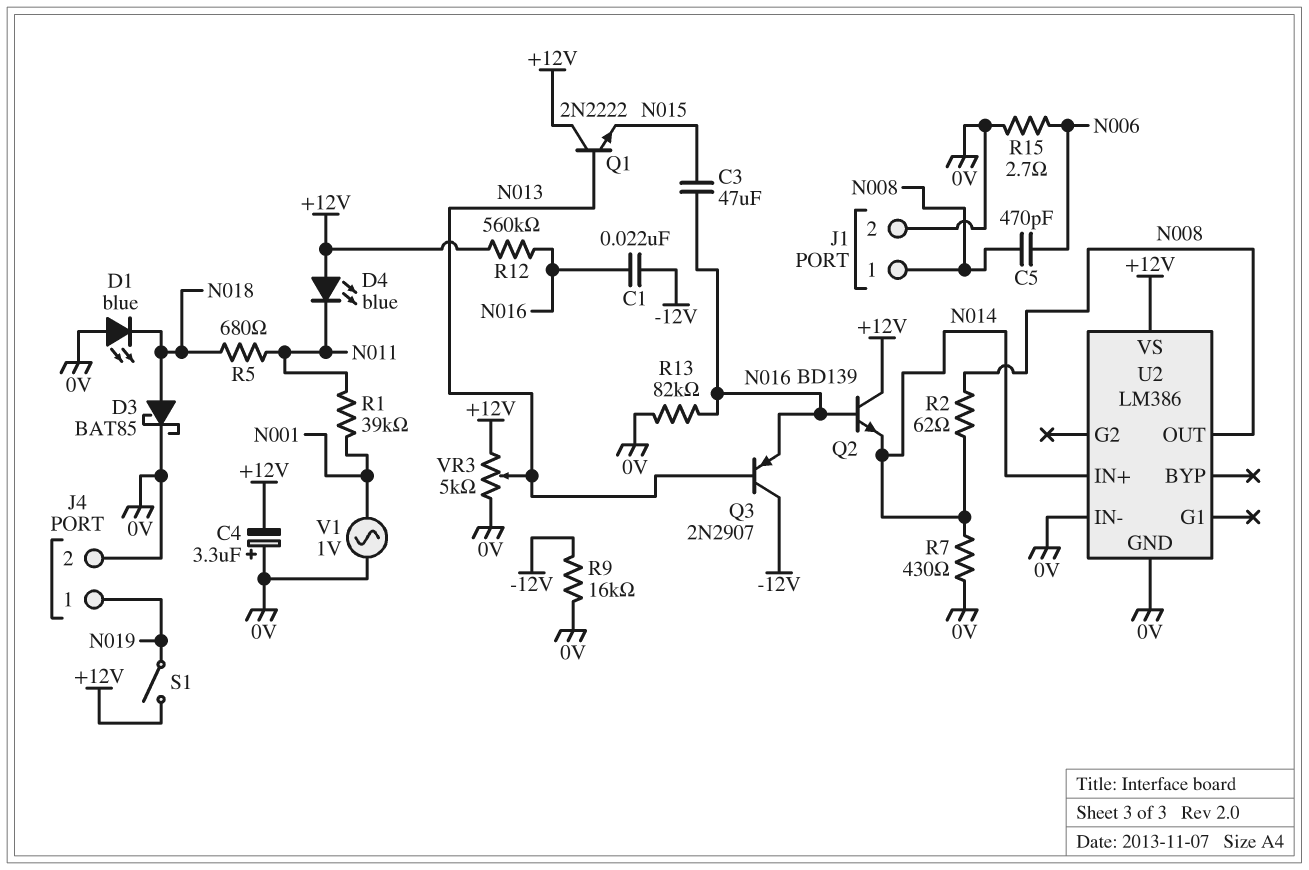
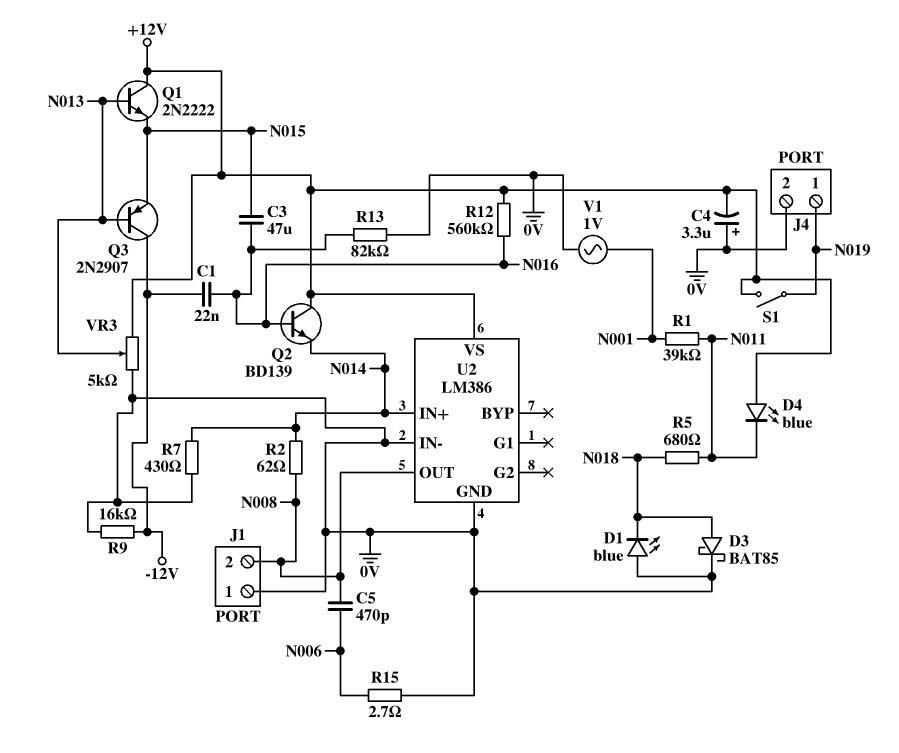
J1 pin 1: N008 -> 0V
J1 pin 2: 0V -> N008
Q3: PNP 2N2907 (B N013, C -12V, E N016) -> PNP 2N2907 (B N013, C -12V, E N015)

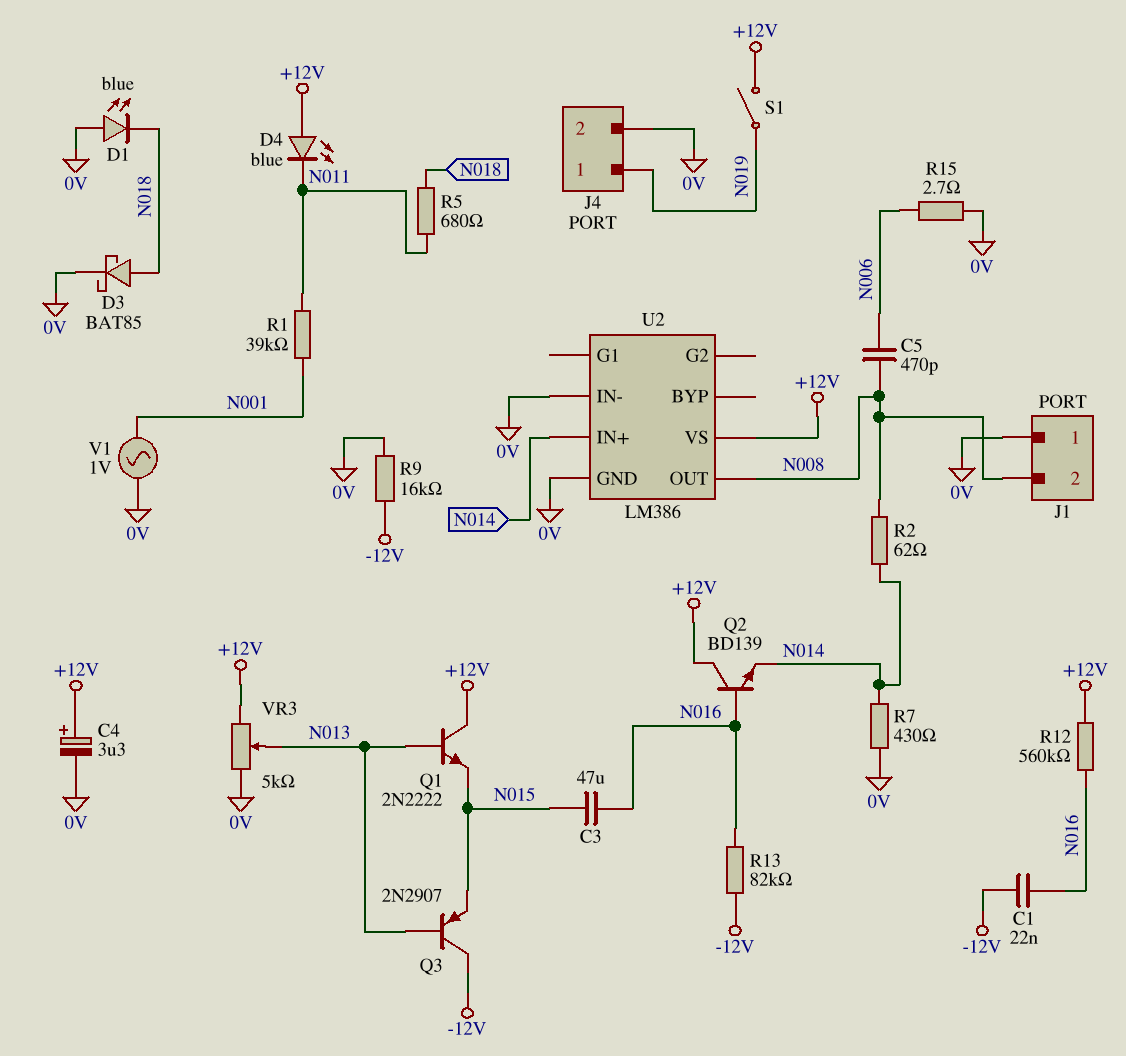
C4: 3.3uF (plus 0V, minus +12V) -> 3.3uF (plus +12V, minus 0V)
R13: 82k (0V, N016) -> 82k (-12V, N016)

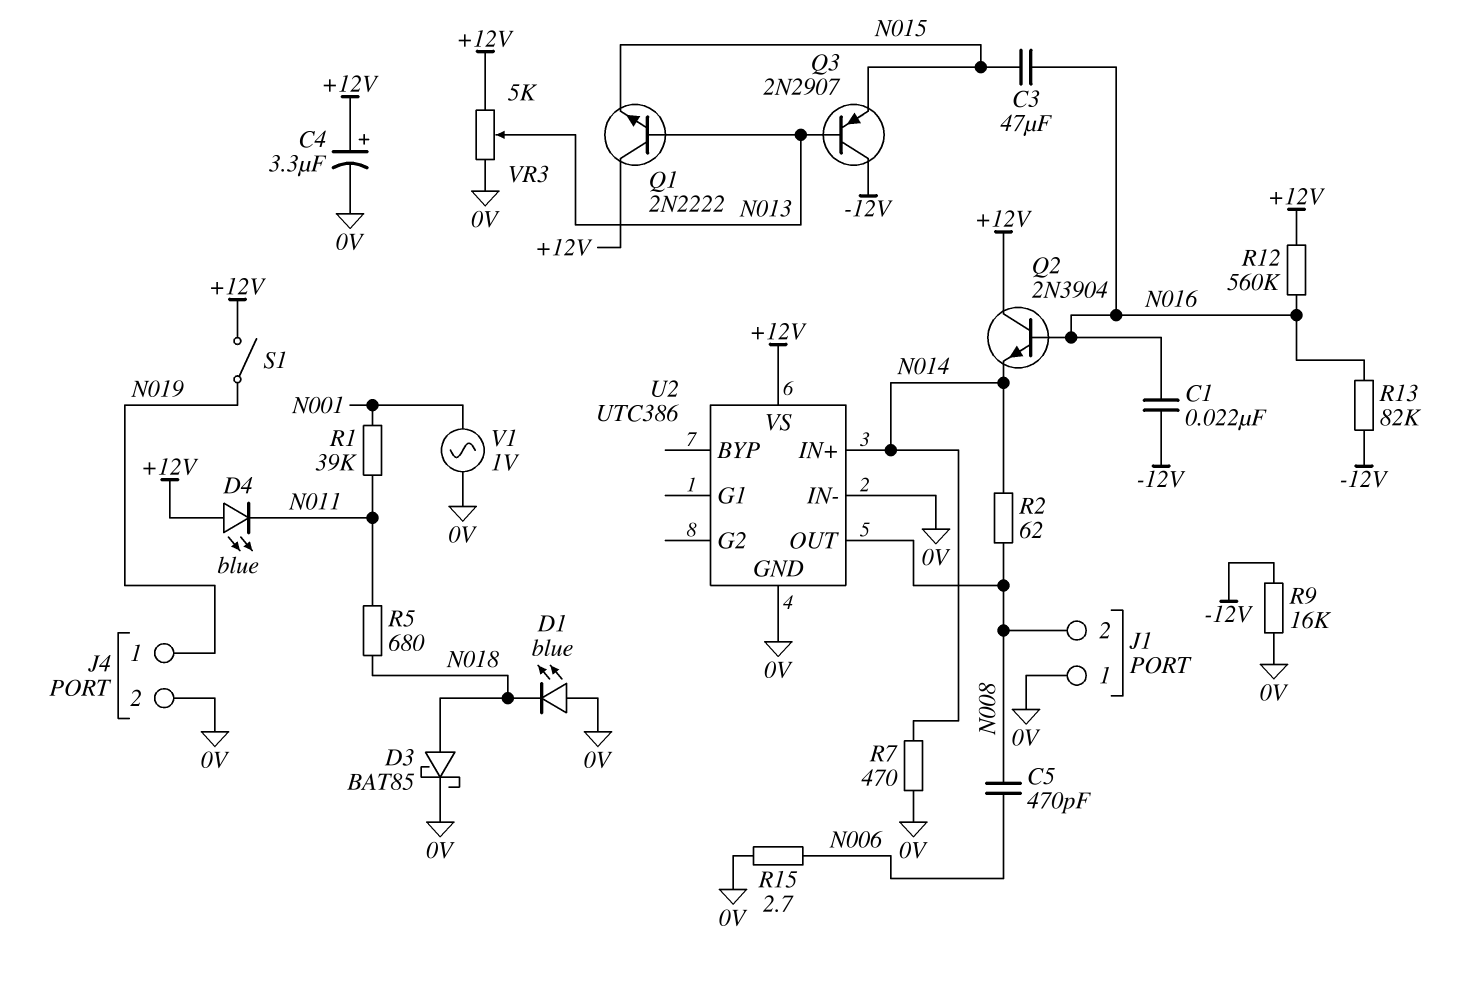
Q2: NPN BD139 (B N016, C +12V, E N014) -> NPN 2N3904 (B N016, C +12V, E N014)
R7: 430 (0V, N014) -> 470 (0V, N014)
U2: LM386 -> UTC386

